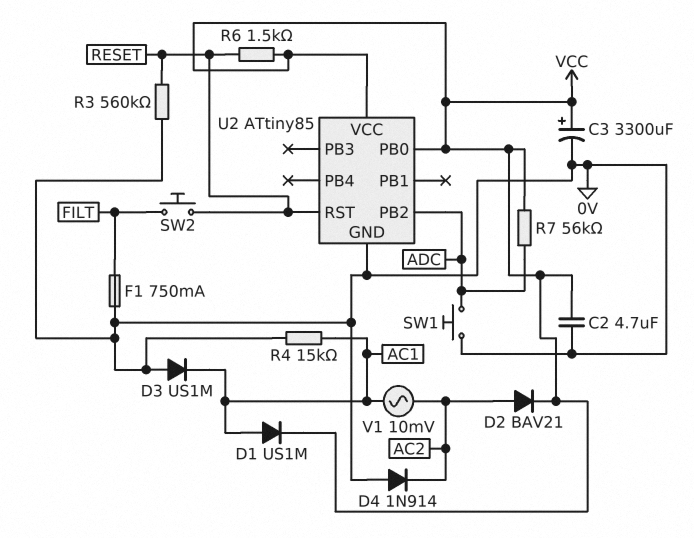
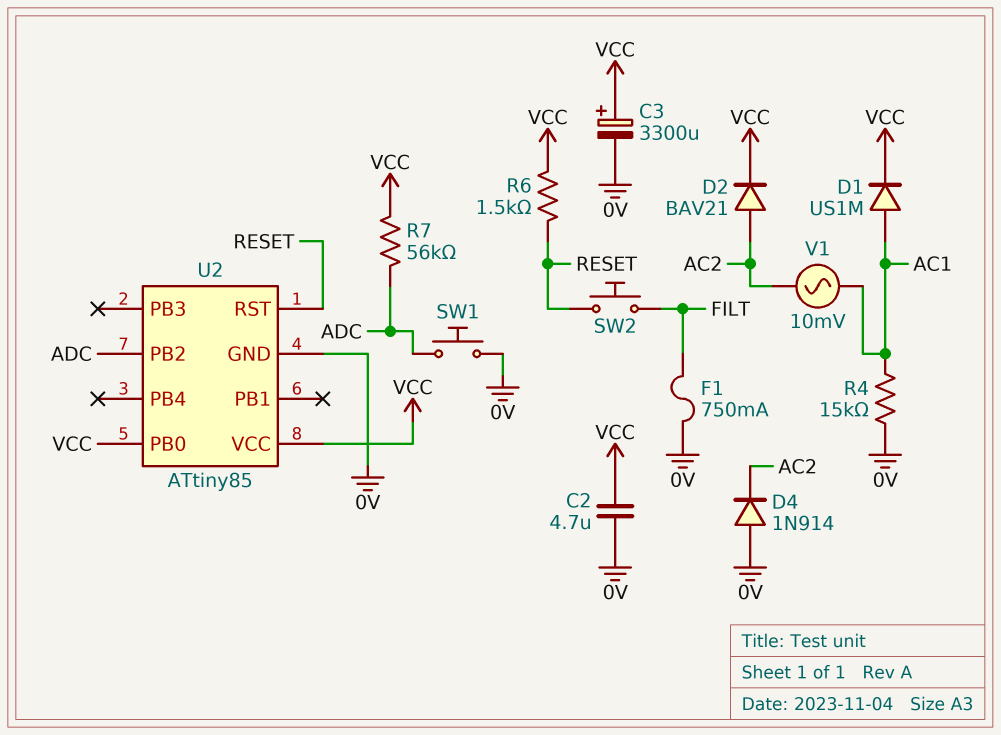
D3: diode US1M (A 0V, K AC1) -> none
R3: 560k (0V, RESET) -> none

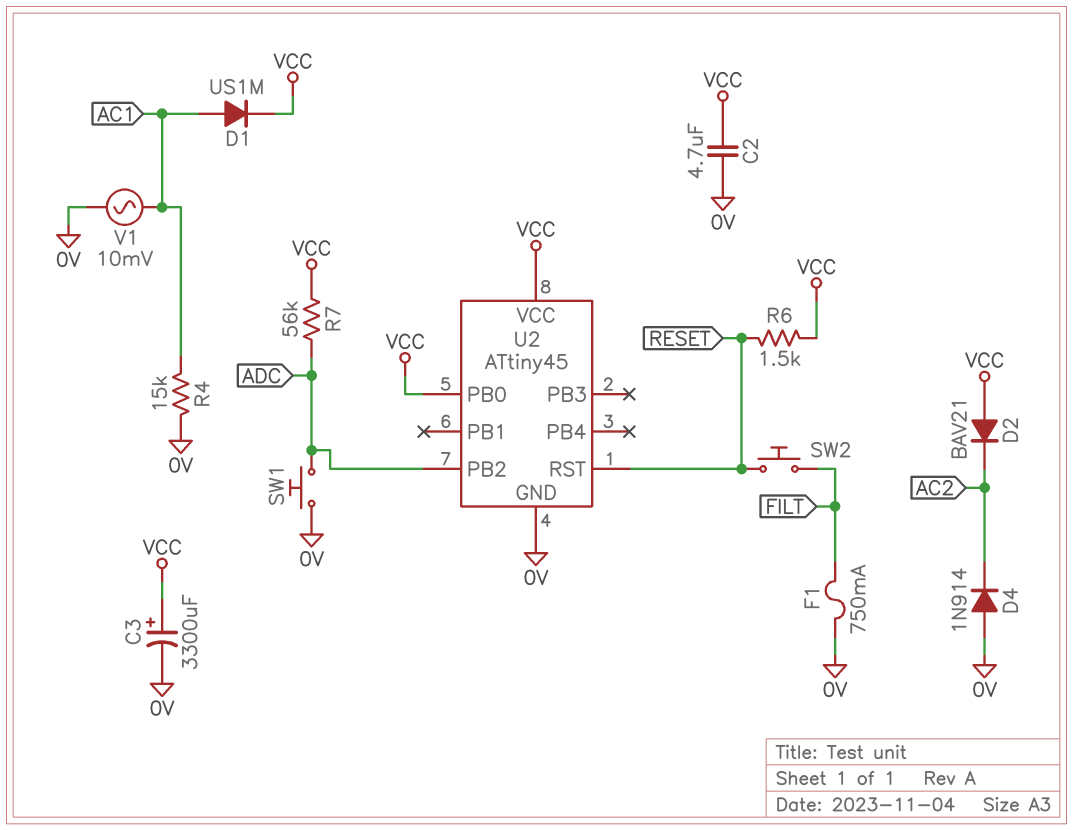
D2: diode BAV21 (A AC2, K VCC) -> diode BAV21 (A VCC, K AC2)
U2: ATtiny85 -> ATtiny45
V1: AC 10mV (AC1, AC2) -> AC 10mV (0V, AC1)

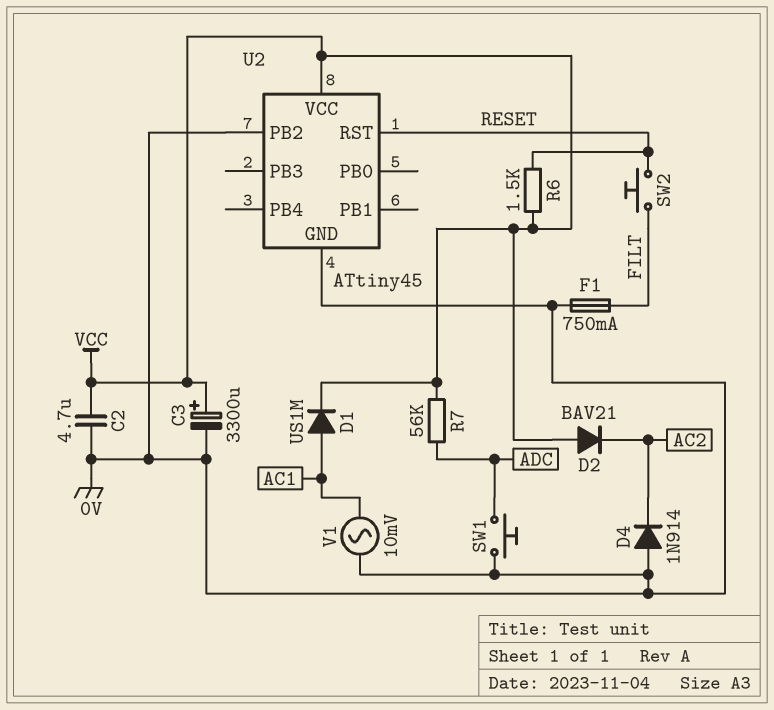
R4: 15k (0V, AC1) -> none
U2 pin PB0: VCC -> none
U2 pin PB2: ADC -> 0V

